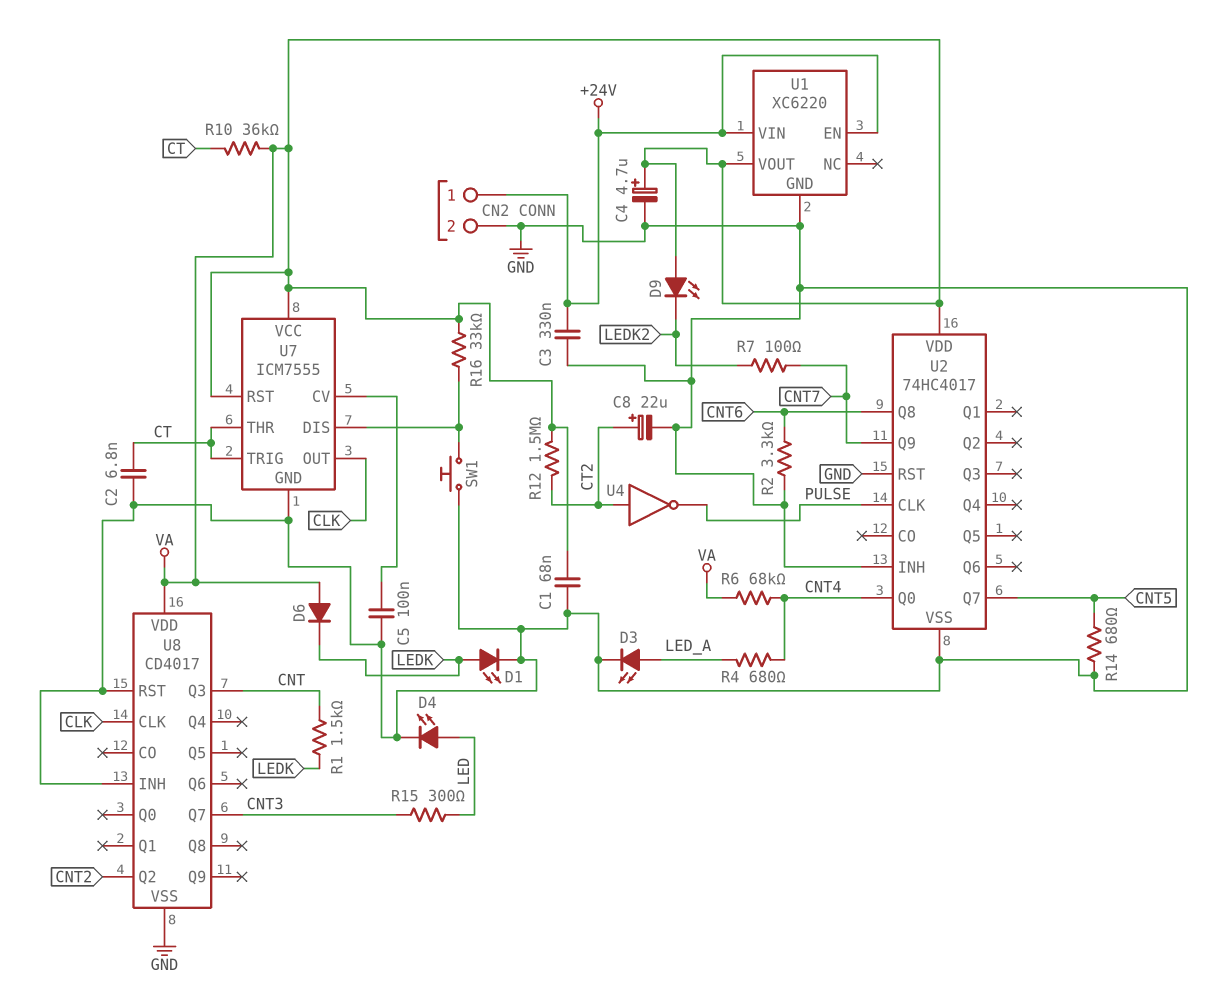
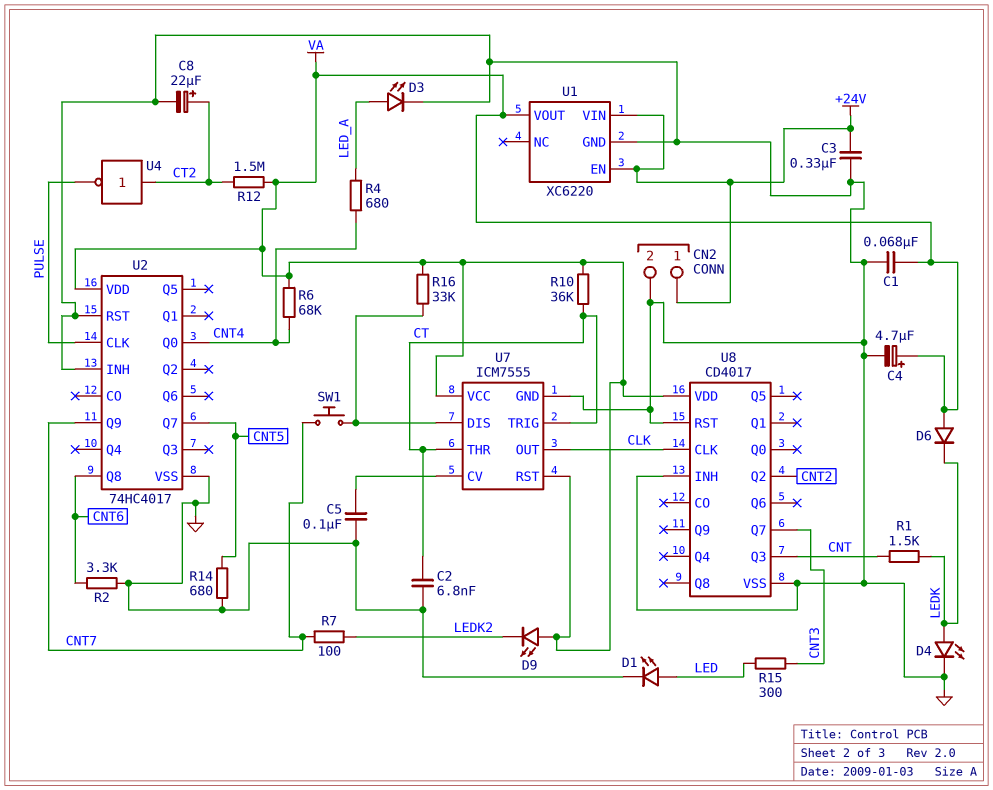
D1: LED (A LEDK, K GND) -> LED (A LED, K GND)
D4: LED (A LED, K GND) -> LED (A LEDK, K GND)
SW1: button (GND, U7/DIS) -> button (CNT7, U7/DIS)

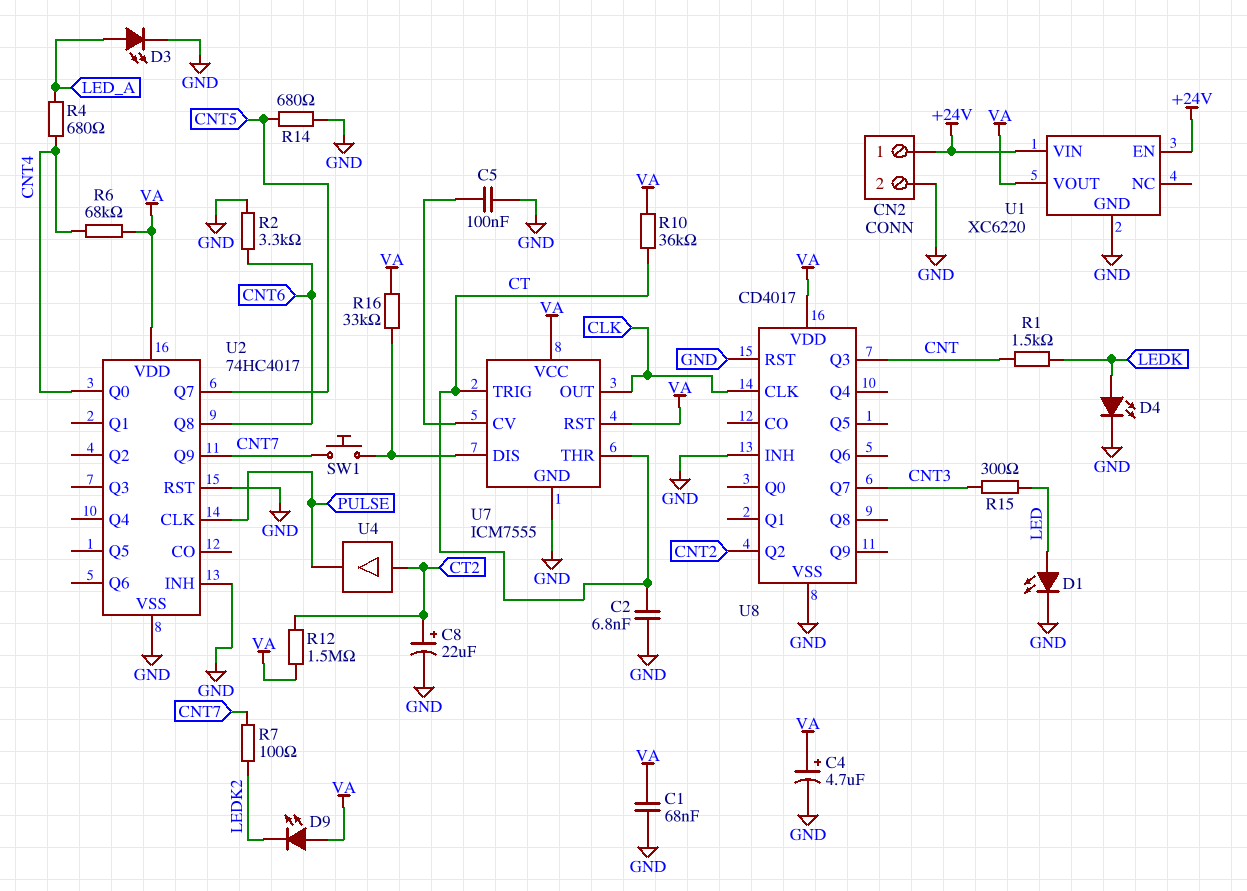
C3: 330nF (+24V, GND) -> none
D6: diode (A VA, K LEDK) -> none
U4: NOT (in CT2, out PULSE) -> buffer (in CT2, out PULSE)

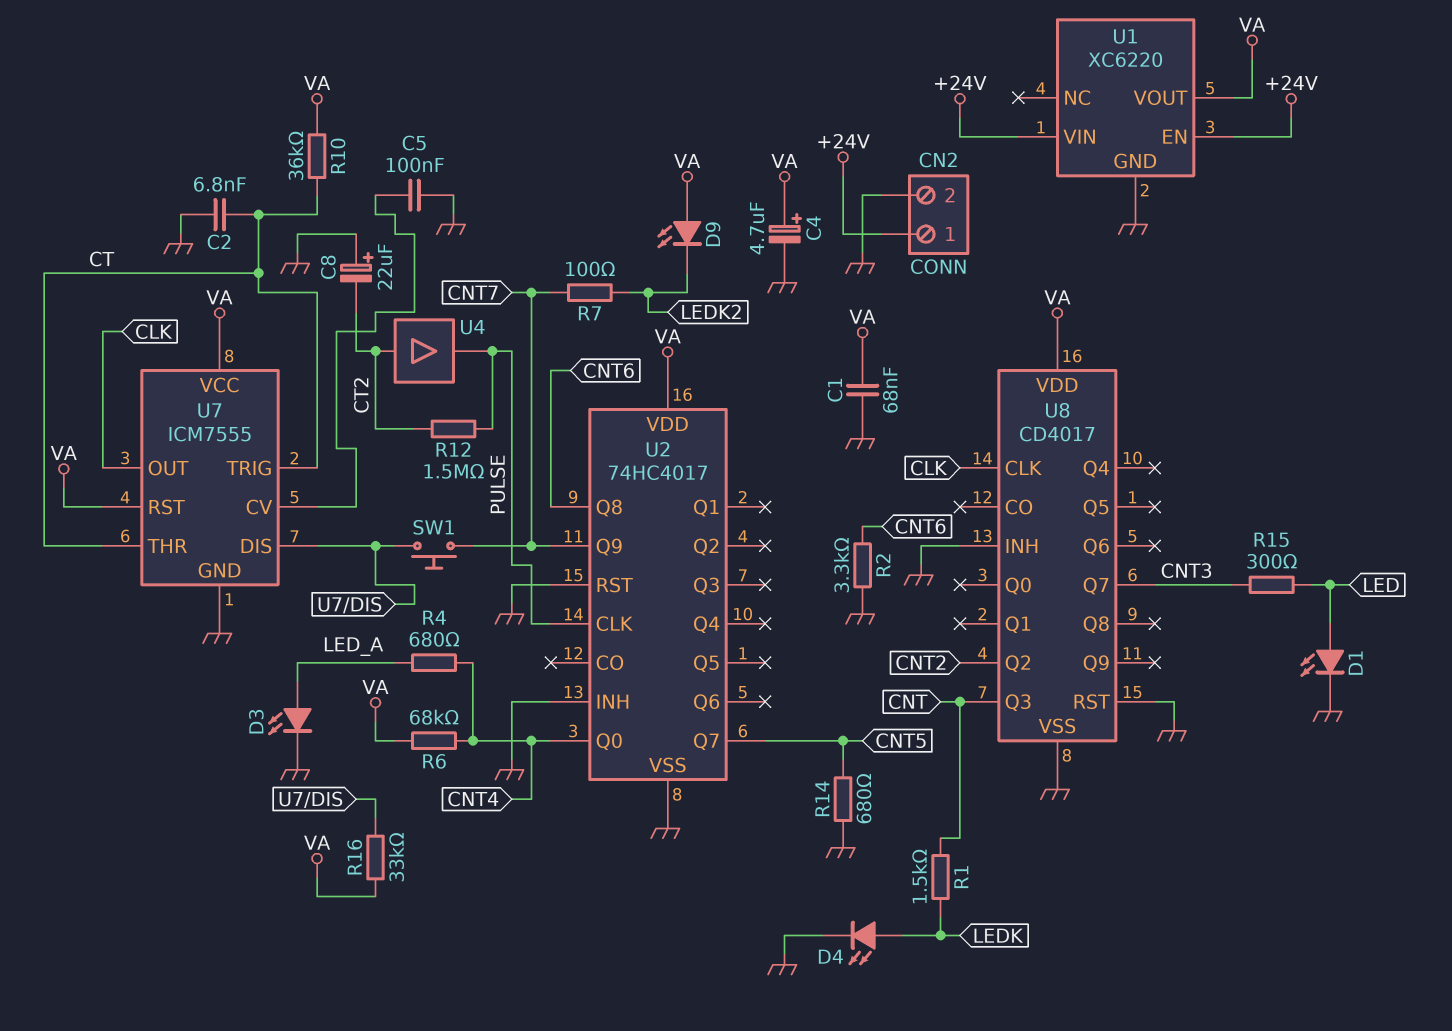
C8: 22uF (plus CT2, minus GND) -> 22uF (plus GND, minus CT2)
R12: 1.5M (CT2, VA) -> 1.5M (CT2, PULSE)

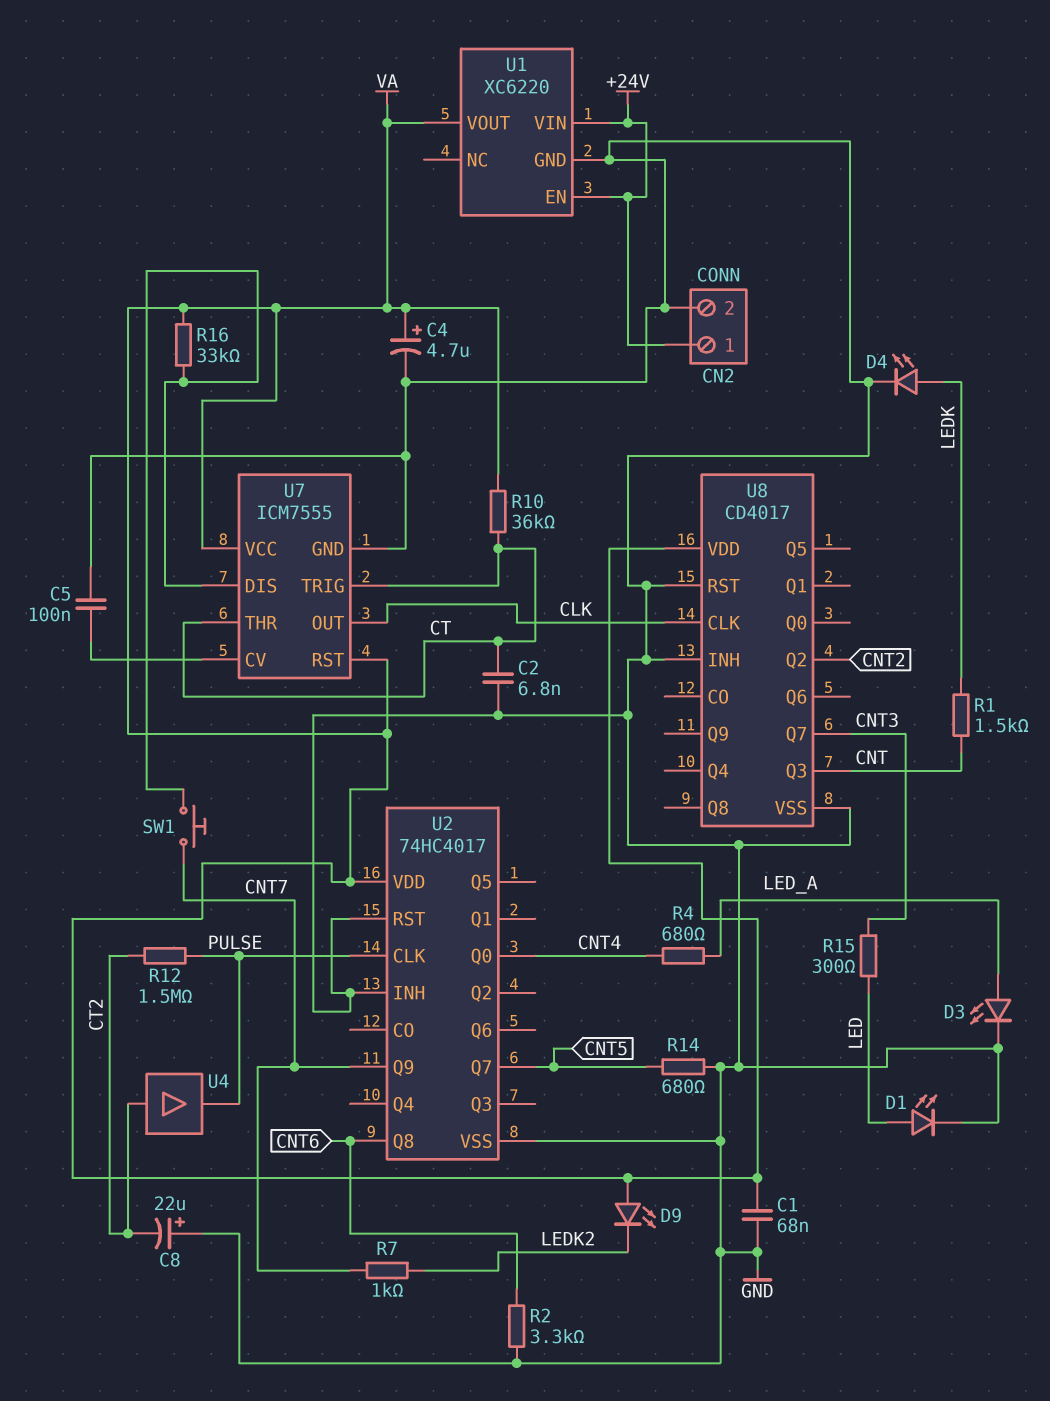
R6: 68k (CNT4, VA) -> none
R7: 100 (CNT7, LEDK2) -> 1k (CNT7, LEDK2)

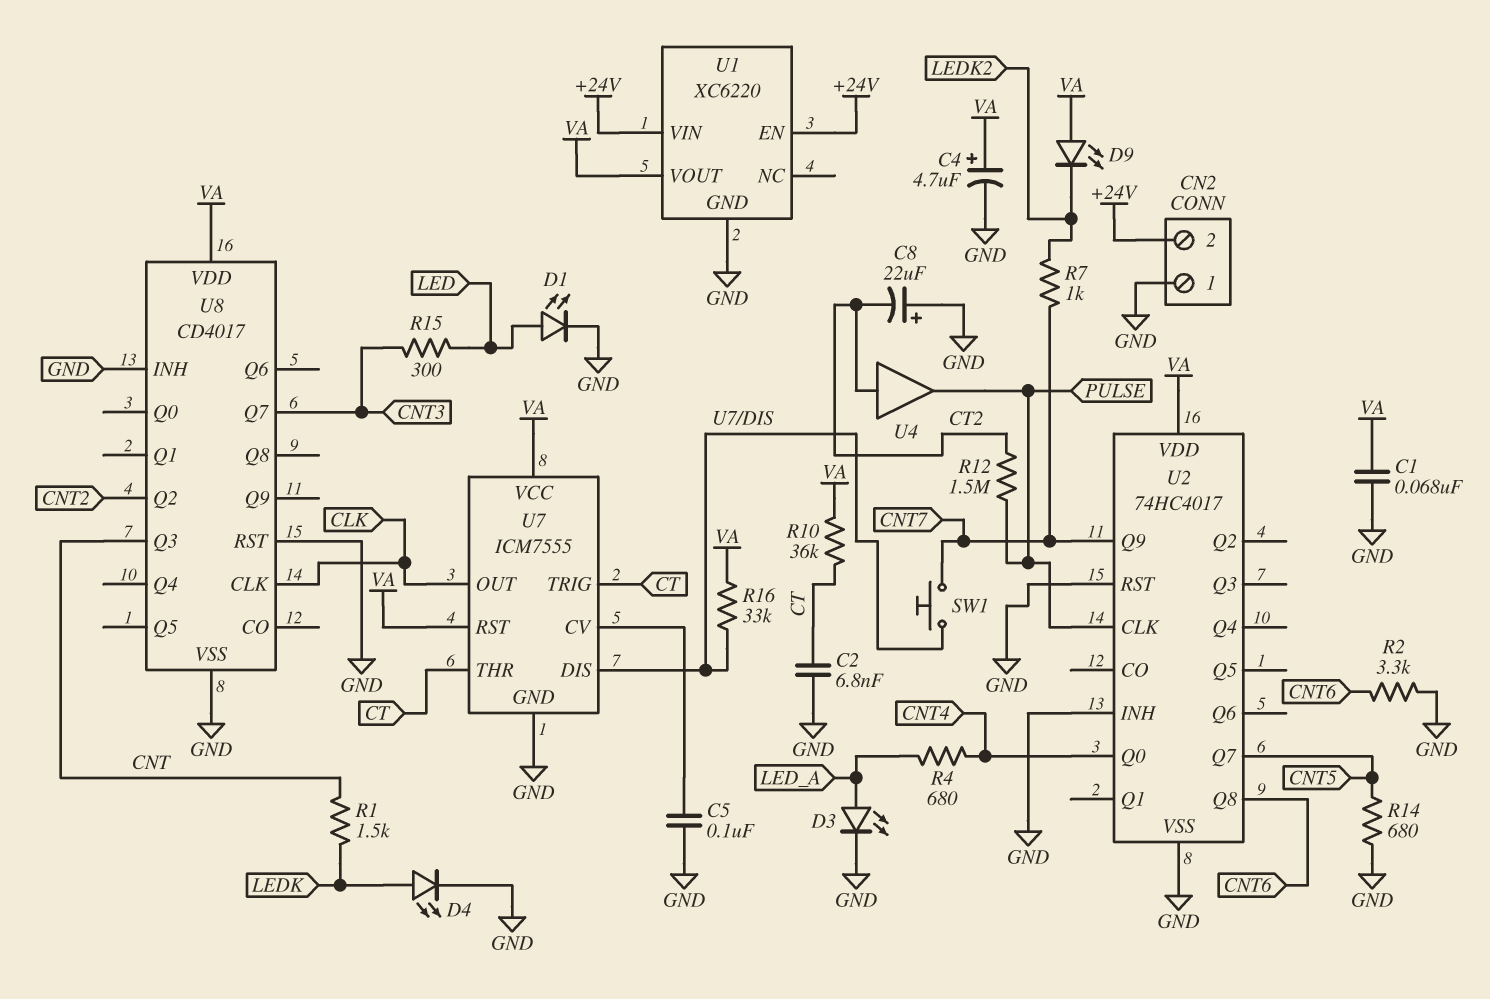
CN2 pin 1: +24V -> GND
CN2 pin 2: GND -> +24V

